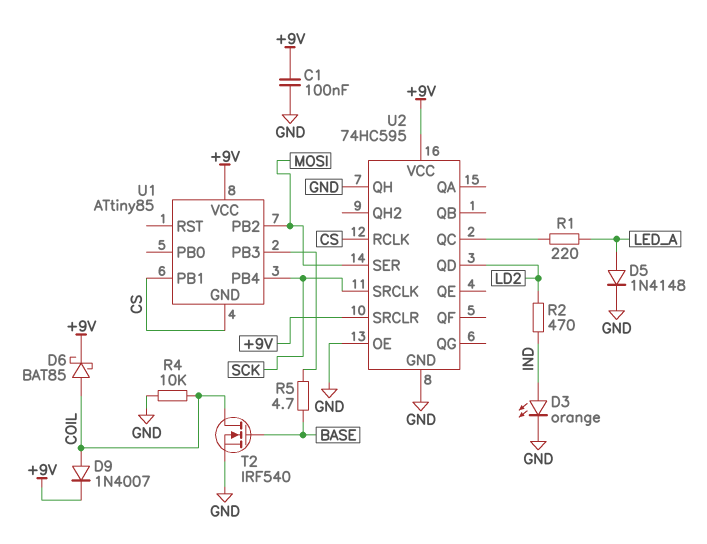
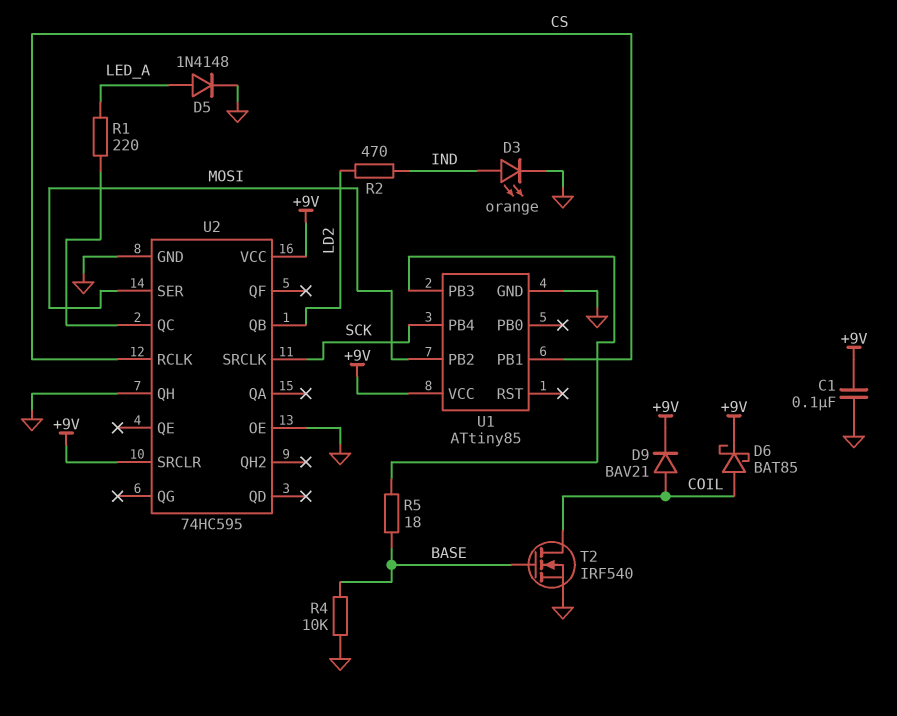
D9: diode 1N4007 (A COIL, K +9V) -> diode BAV21 (A COIL, K +9V)
R4: 10k (COIL, GND) -> 10k (BASE, GND)
R5: 4.7 (BASE, U1/PB3) -> 18 (BASE, U1/PB3)
U1 pin GND: CS -> GND
U2 pin QB: none -> LD2
U2 pin QD: LD2 -> none

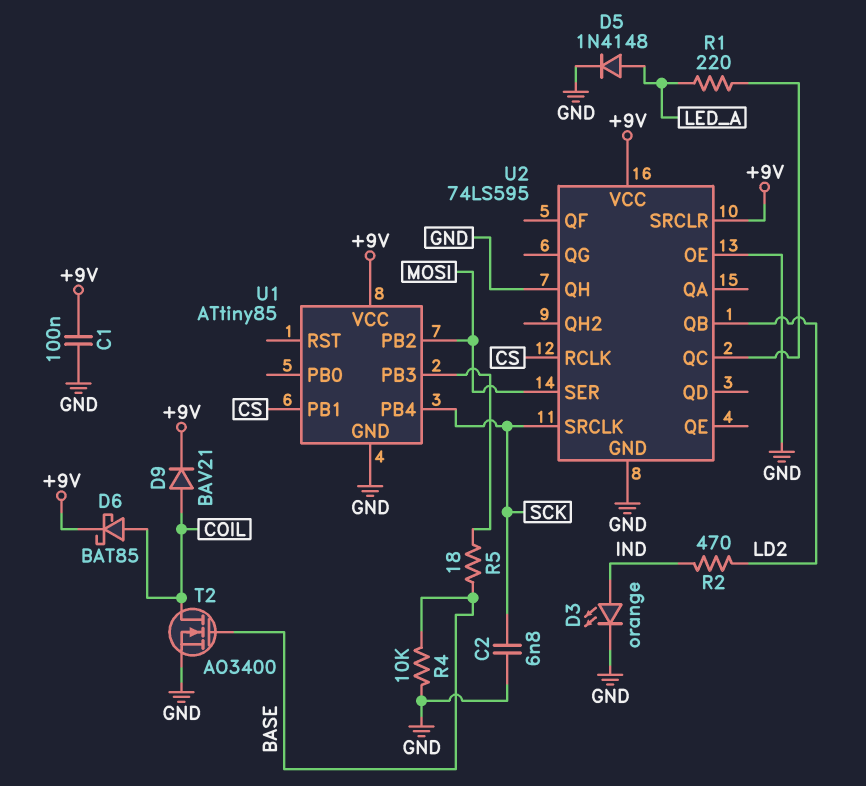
C2: none -> 6.8nF (GND, SCK)
T2: NMOS IRF540 (G BASE, D COIL, S GND) -> NMOS AO3400 (G BASE, D COIL, S GND)
U2: 74HC595 -> 74LS595

